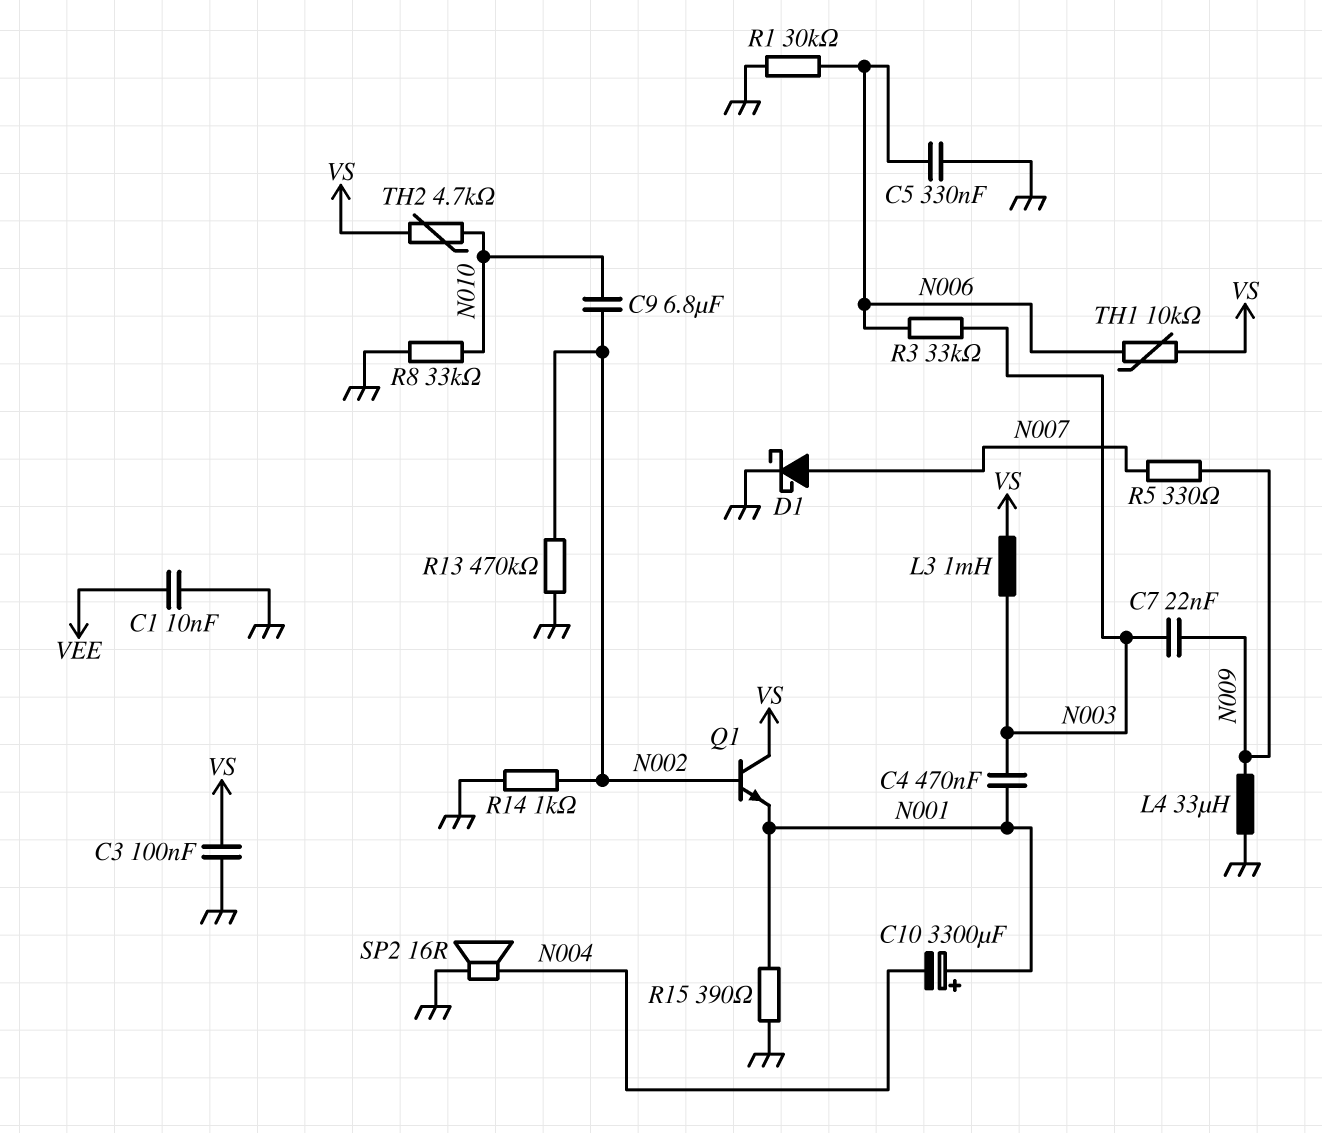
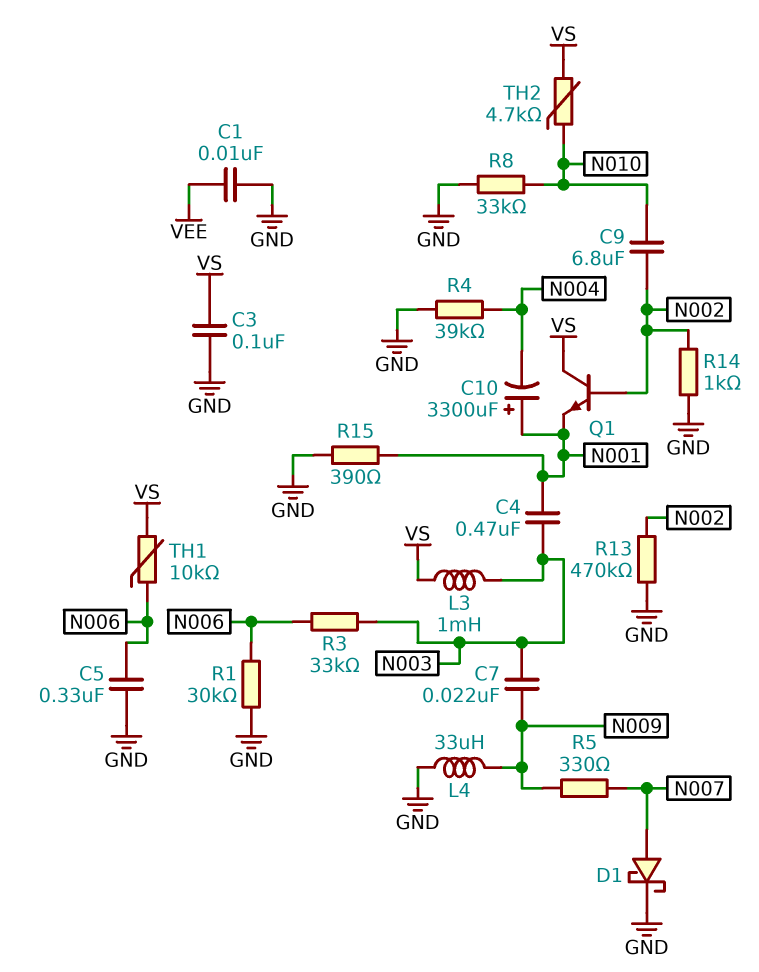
R4: none -> 39k (GND, N004)
SP2: speaker 16R (GND, N004) -> none

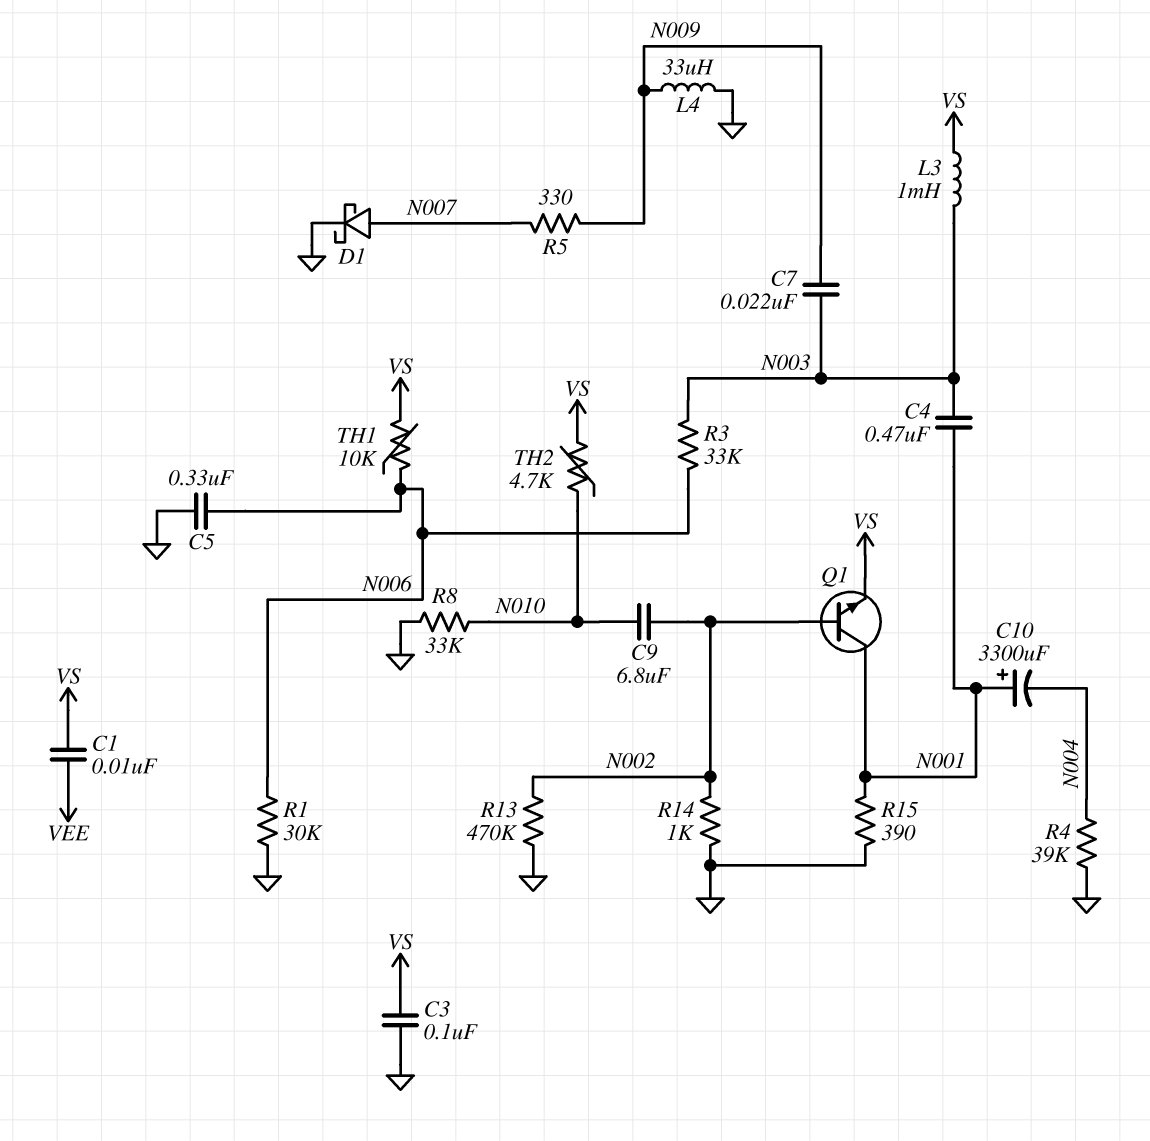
C1: 10nF (GND, VEE) -> 10nF (VEE, VS)
Q1: NPN (B N002, C VS, E N001) -> NPN (B N002, C N001, E VS)

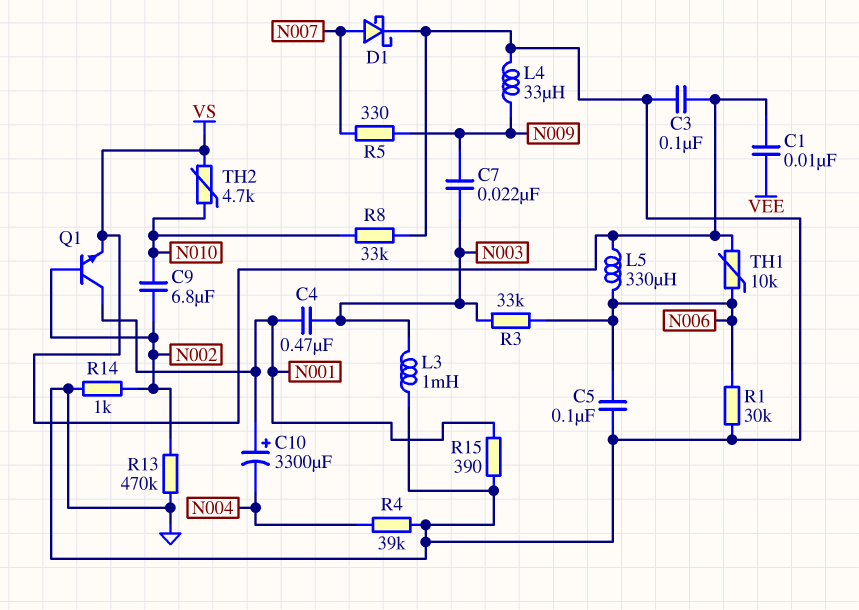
C5: 330nF (GND, N006) -> 100nF (GND, N006)
L3: 1mH (N003, VS) -> 1mH (GND, N003)
L5: none -> 330uH (N006, VS)

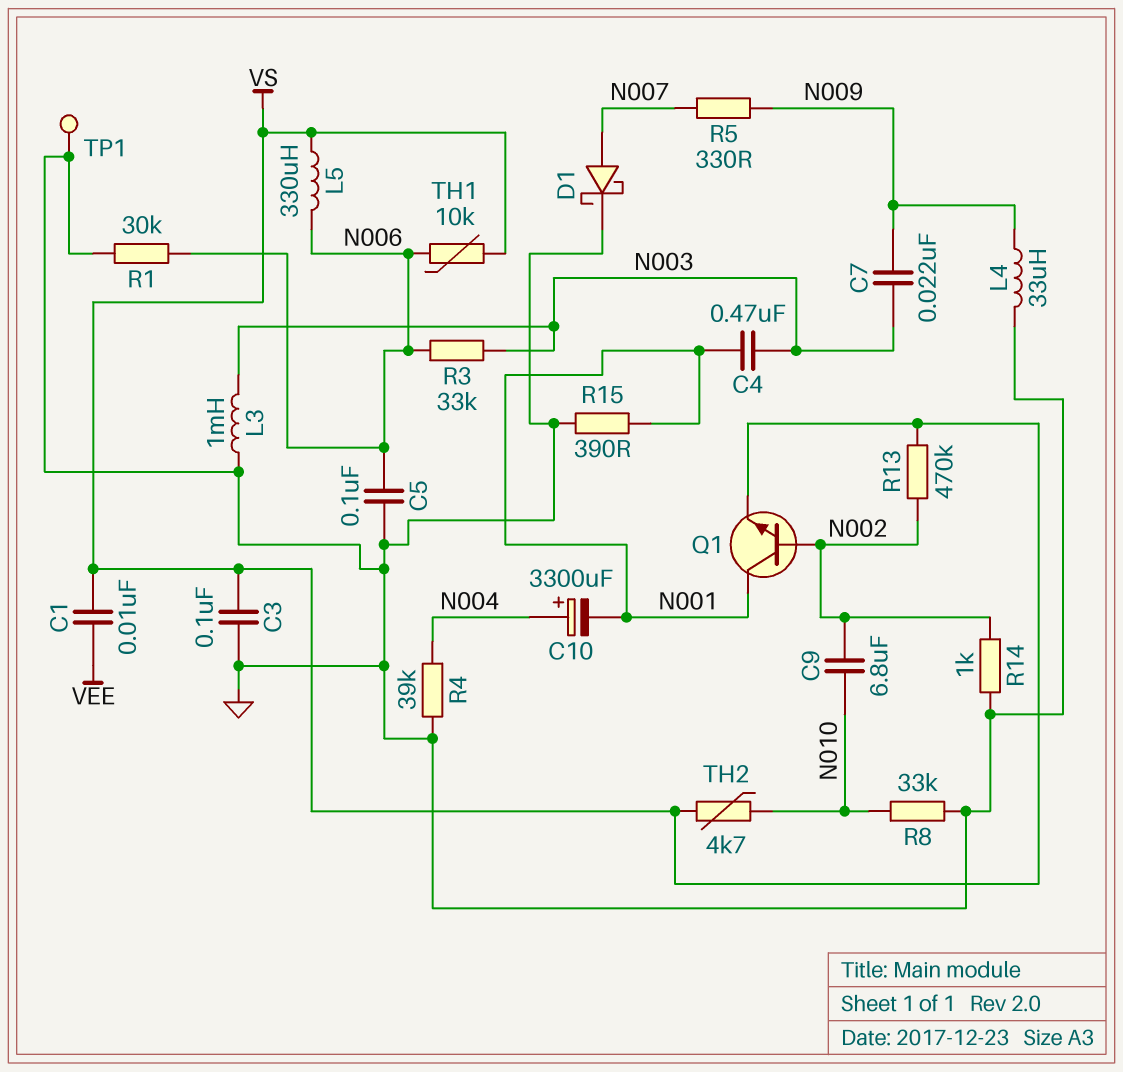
C10: 3300uF (plus N001, minus N004) -> 3300uF (plus N004, minus N001)
R13: 470k (GND, N002) -> 470k (N002, VS)
TP1: none -> test point (GND)

